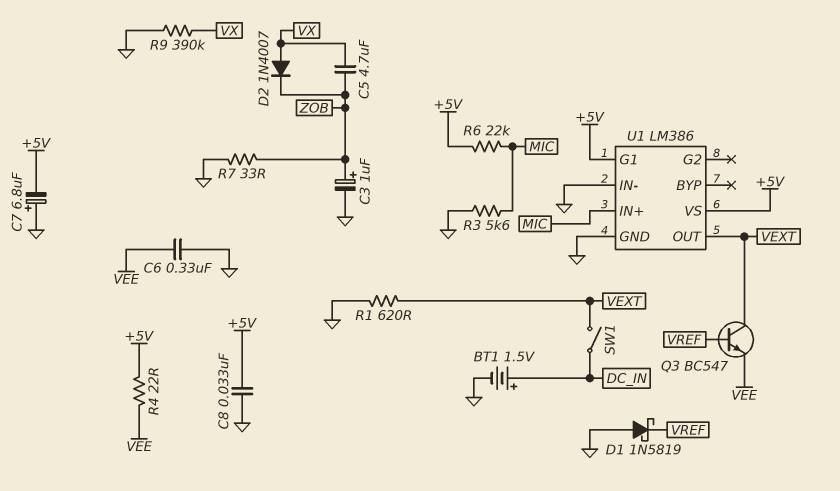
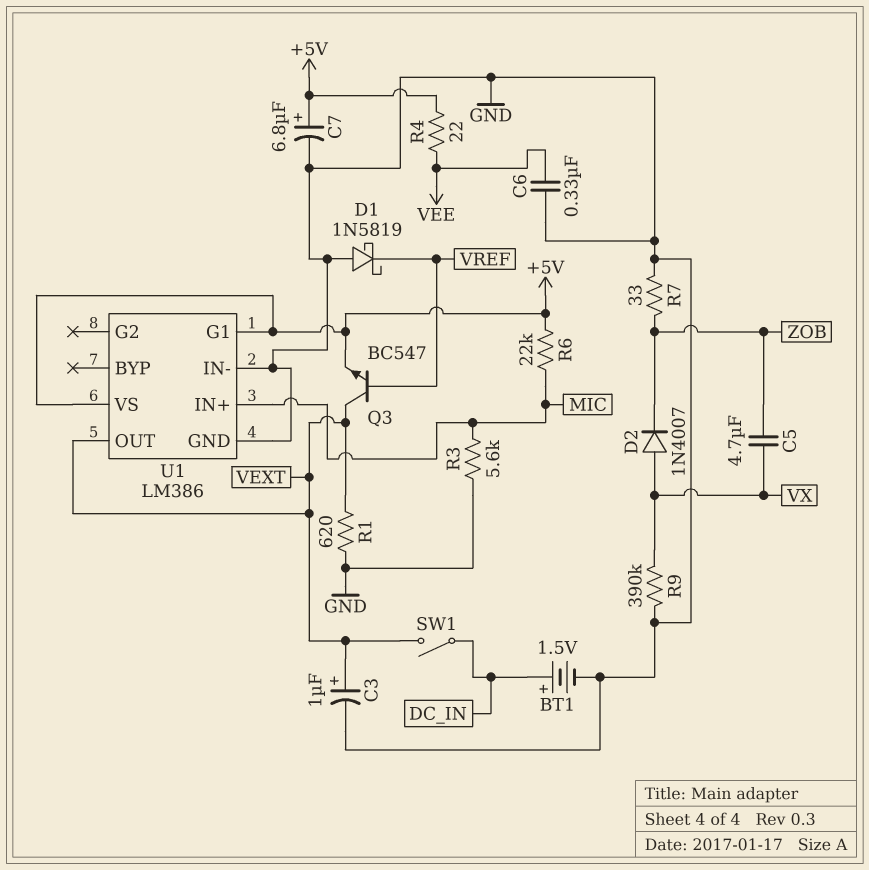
C3: 1uF (plus ZOB, minus GND) -> 1uF (plus VEXT, minus GND)
C7: 6.8uF (plus GND, minus +5V) -> 6.8uF (plus +5V, minus GND)
C8: 33nF (+5V, GND) -> none
Q3: NPN BC547 (B VREF, C VEXT, E VEE) -> NPN BC547 (B VREF, C VEXT, E +5V)

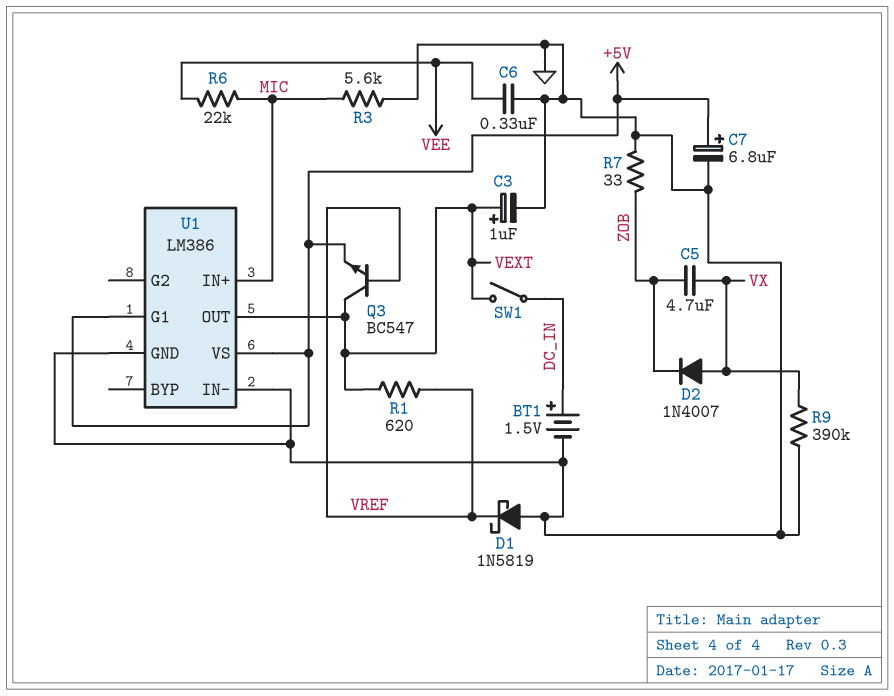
R1: 620 (GND, VEXT) -> 620 (VEXT, VREF)
R4: 22 (+5V, VEE) -> none
R6: 22k (+5V, MIC) -> 22k (MIC, VEE)

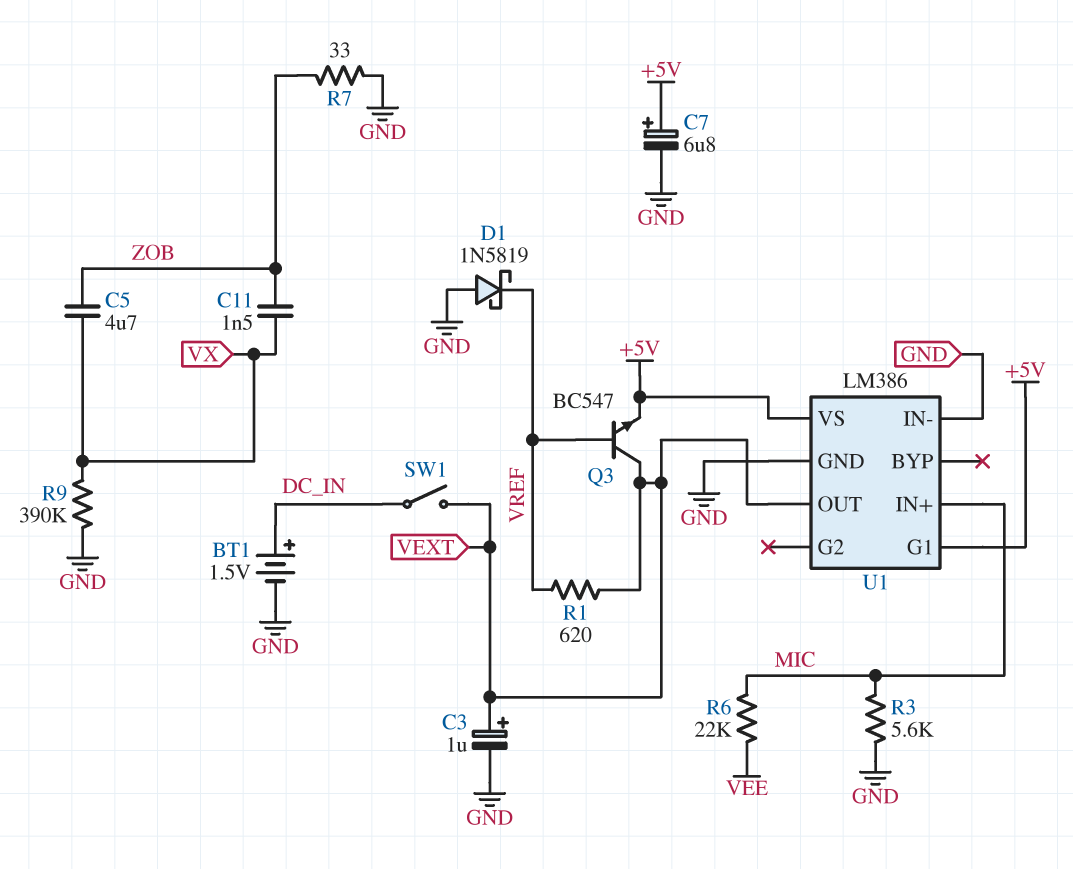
C6: 330nF (GND, VEE) -> none
C11: none -> 1.5nF (VX, ZOB)
D2: diode 1N4007 (A VX, K ZOB) -> none

